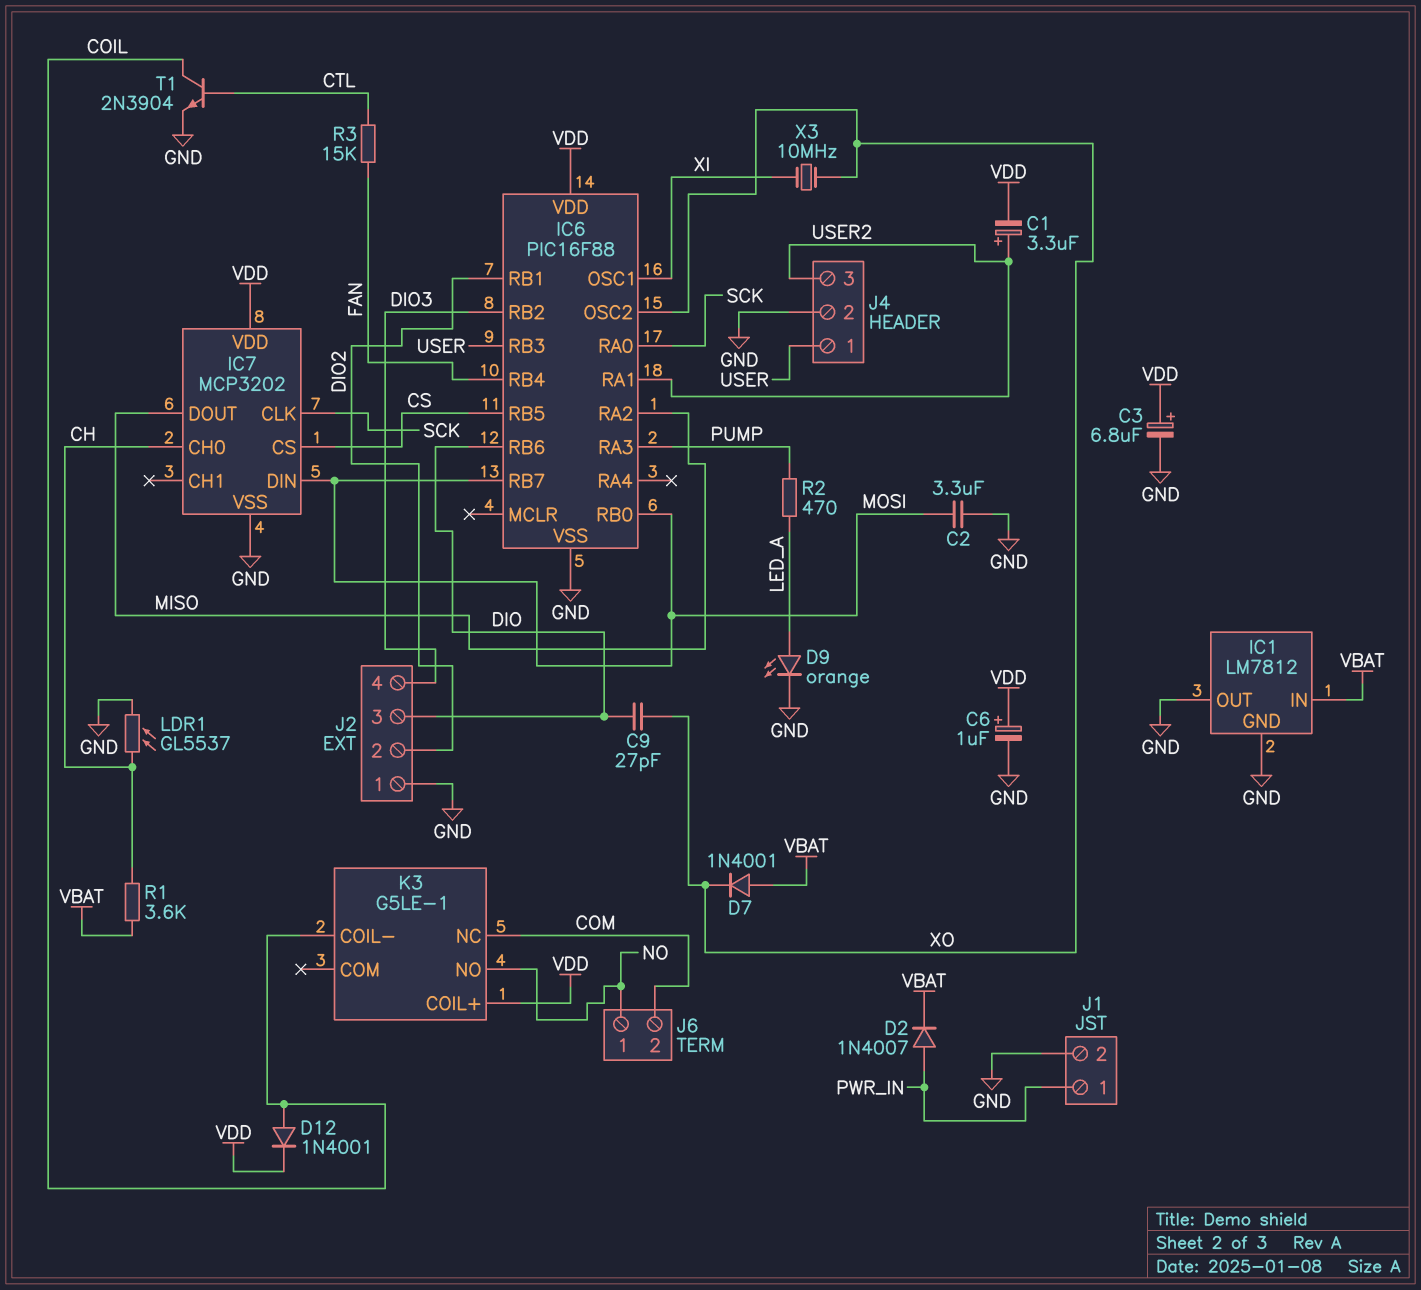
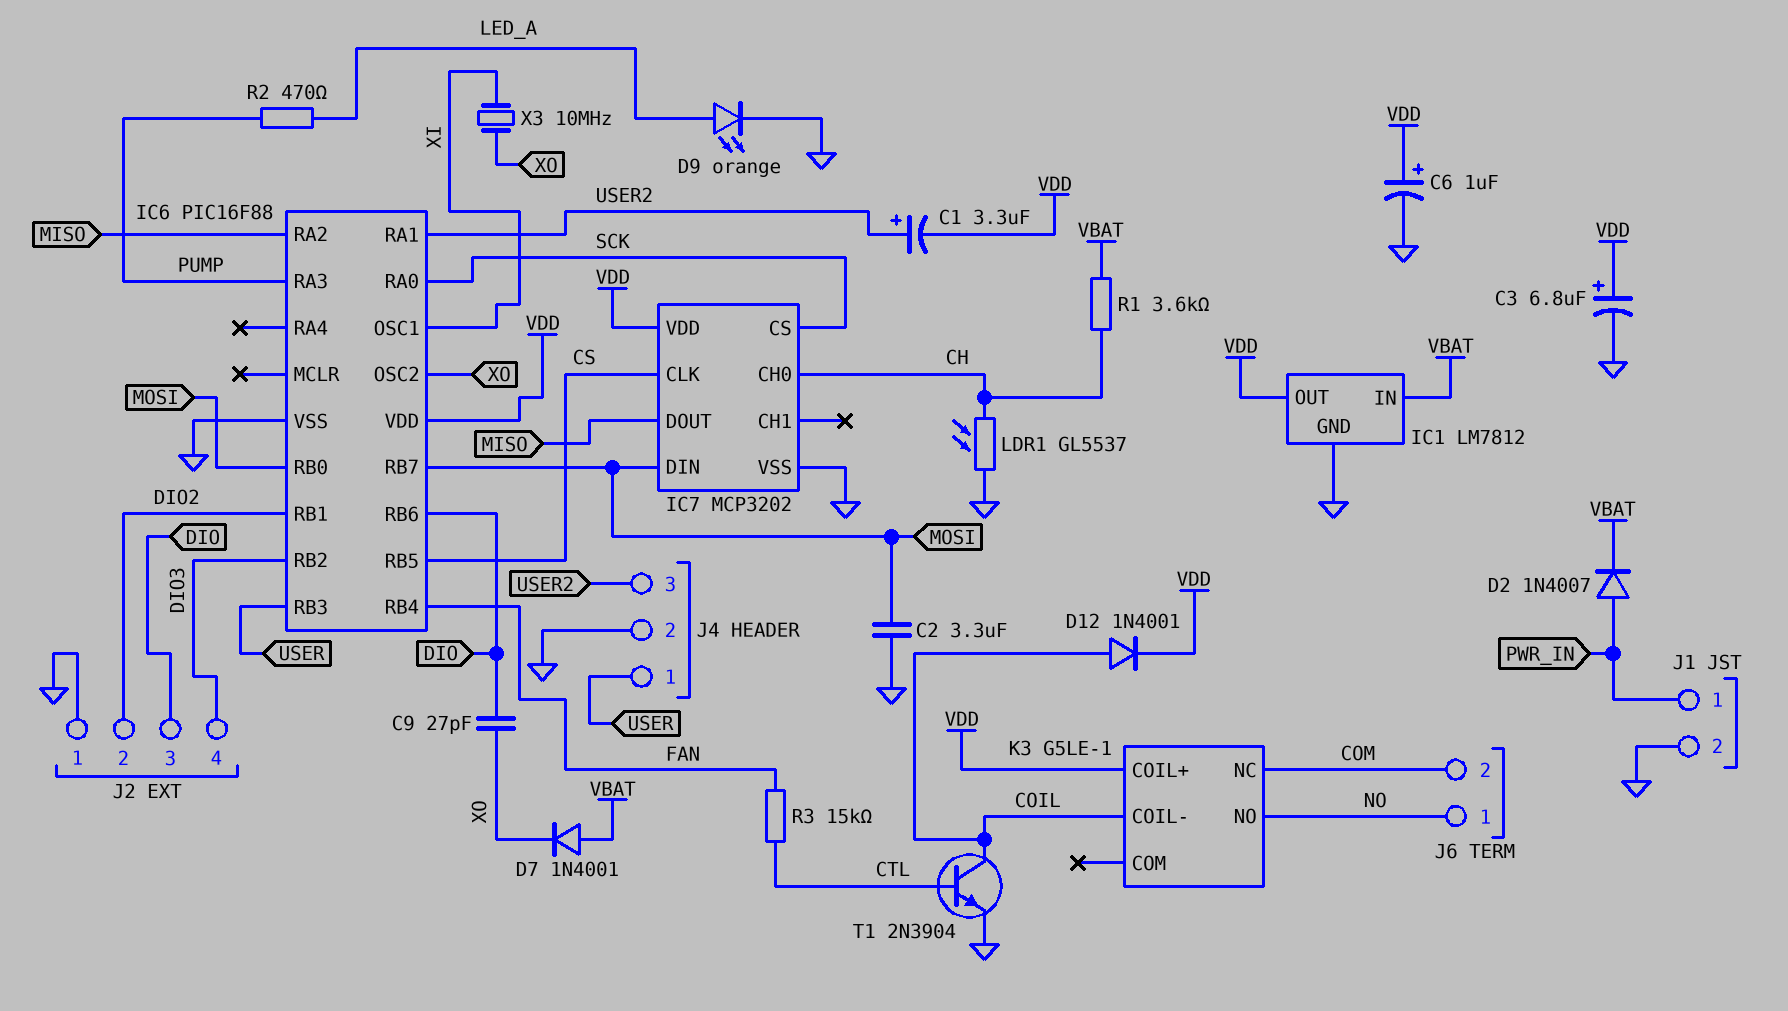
IC1 pin OUT: GND -> VDD
IC7 pin CLK: SCK -> CS
IC7 pin CS: CS -> SCK

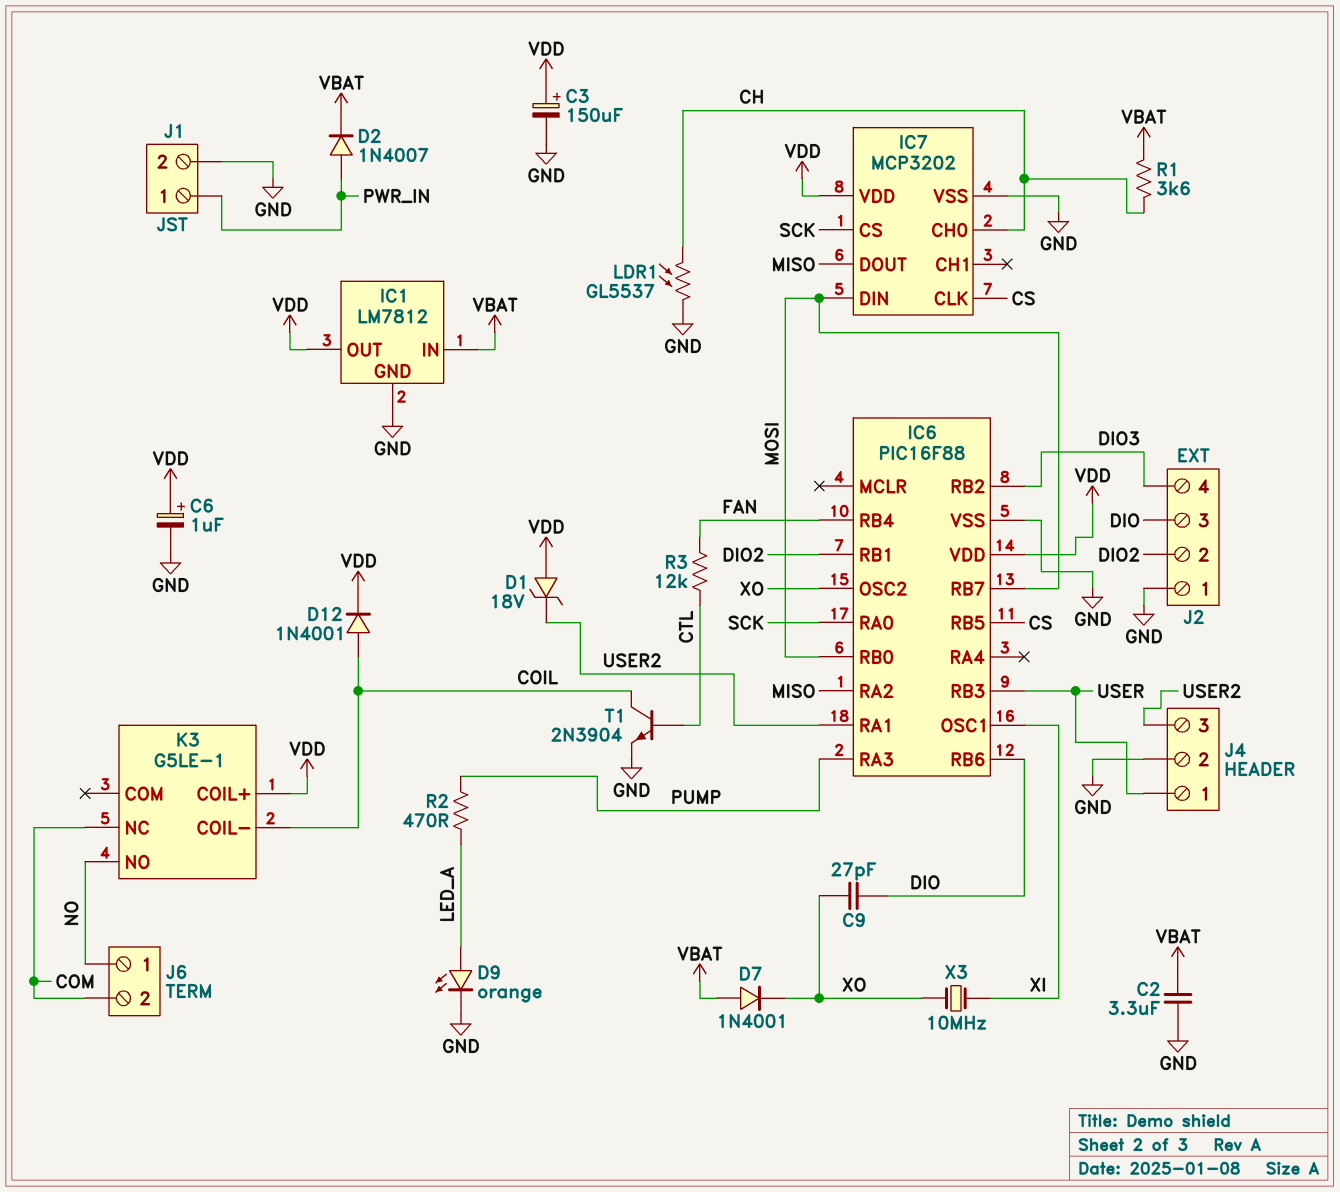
C1: 3.3uF (plus USER2, minus VDD) -> none
C2: 3.3uF (GND, MOSI) -> 3.3uF (GND, VBAT)
C3: 6.8uF (plus VDD, minus GND) -> 150uF (plus VDD, minus GND)
D1: none -> zener 18V (A VDD, K USER2)
R3: 15k (CTL, FAN) -> 12k (CTL, FAN)

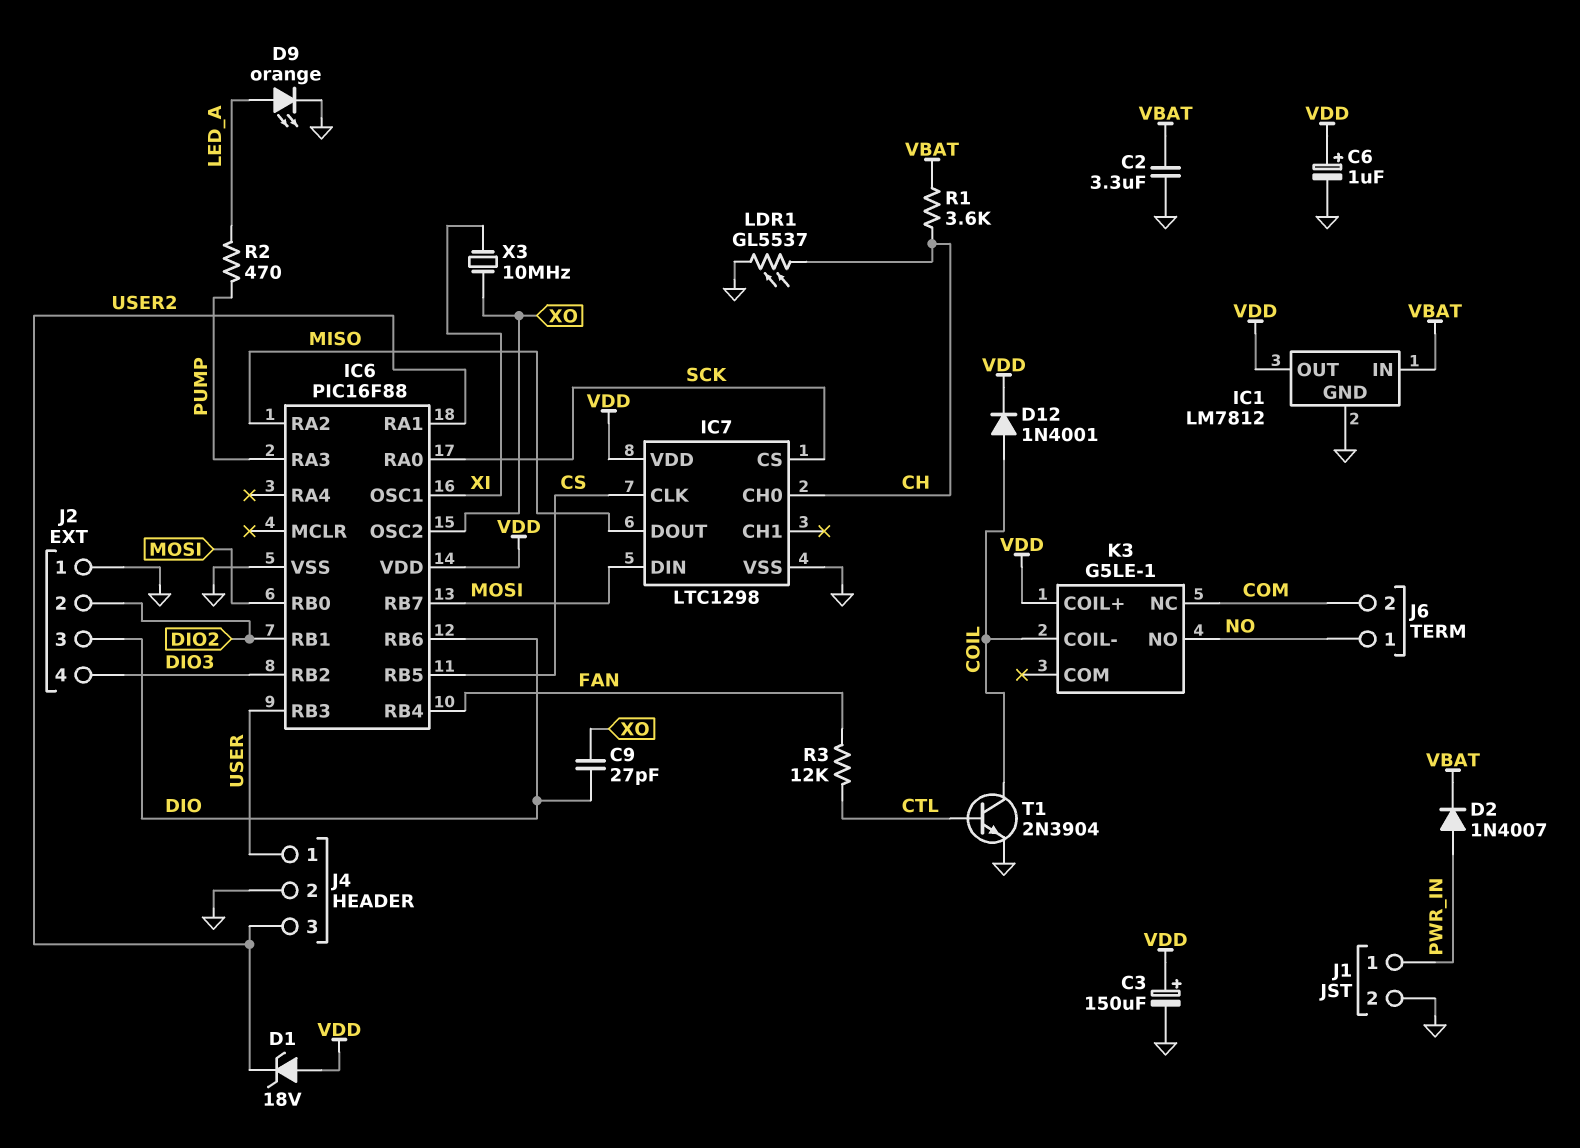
D7: diode 1N4001 (A VBAT, K XO) -> none
IC7: MCP3202 -> LTC1298

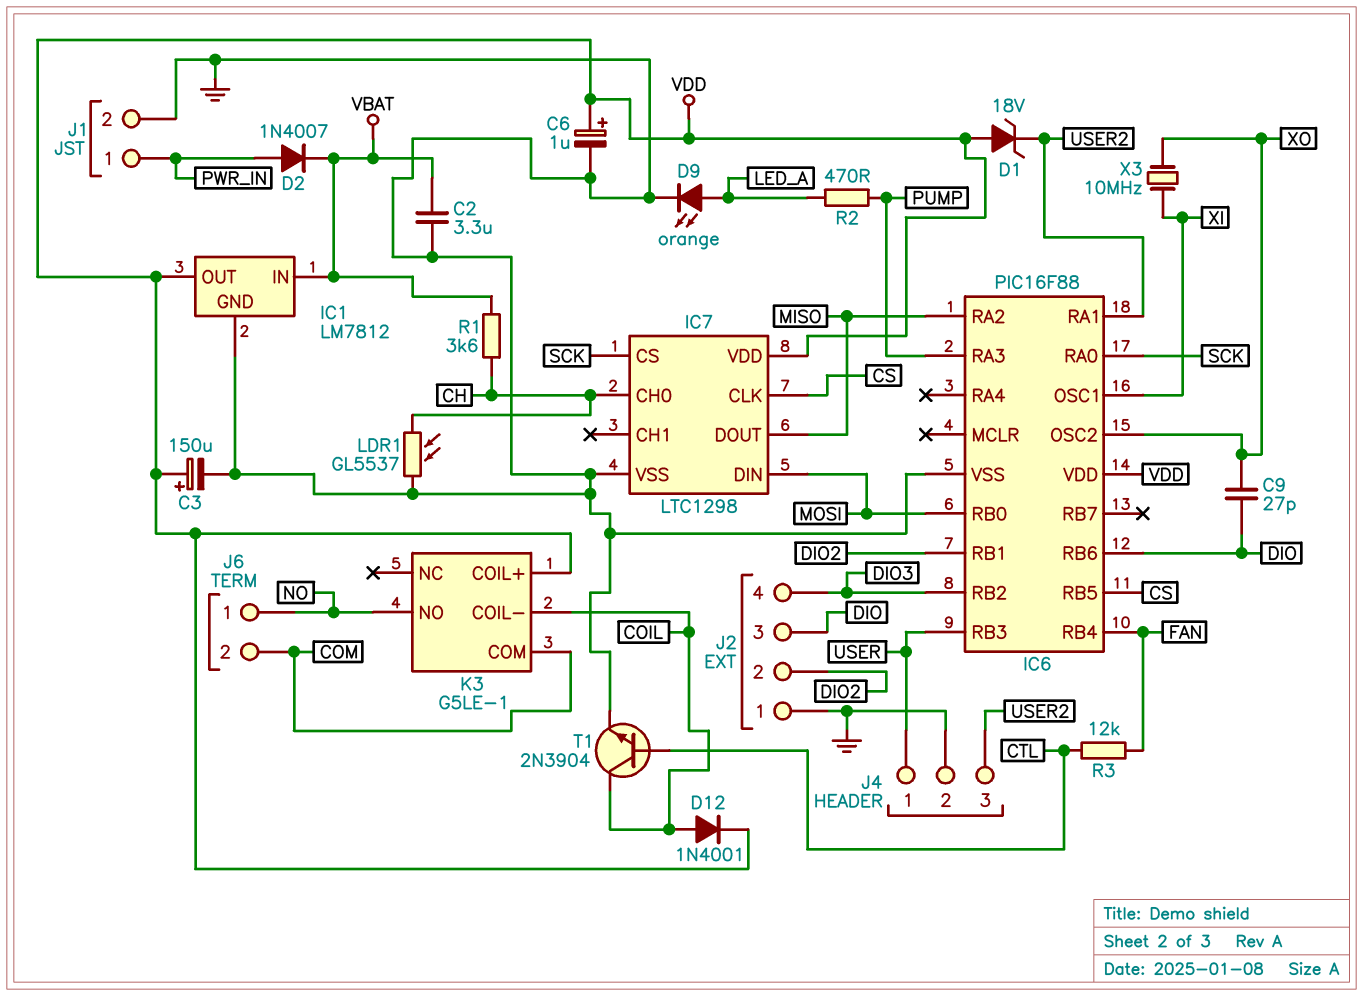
IC6 pin RB7: MOSI -> none
K3 pin COM: none -> COM
K3 pin NC: COM -> none

